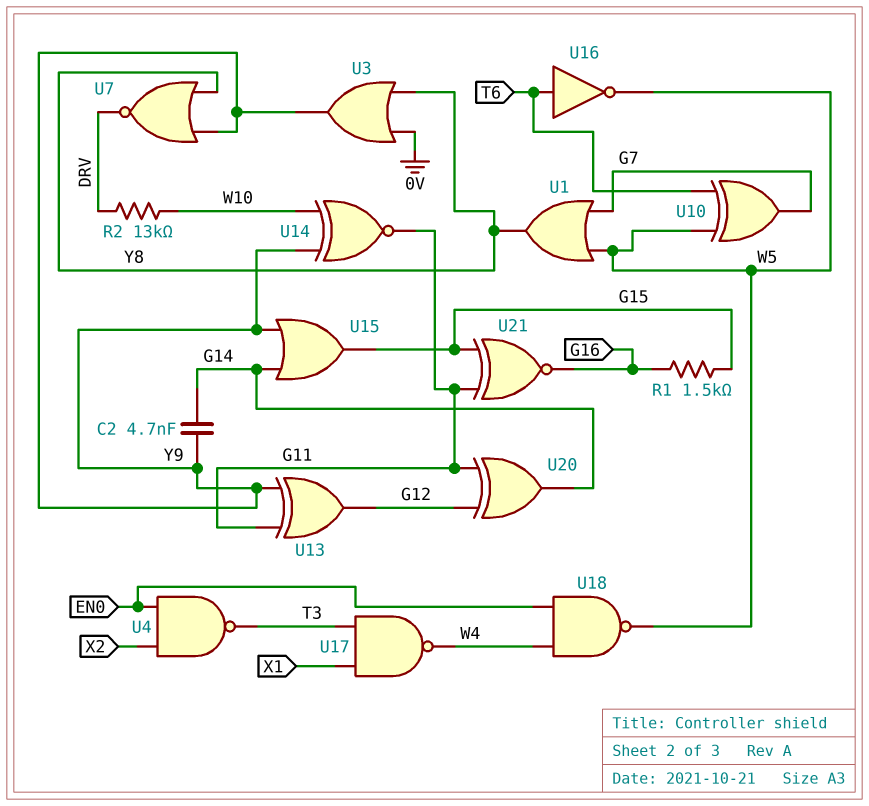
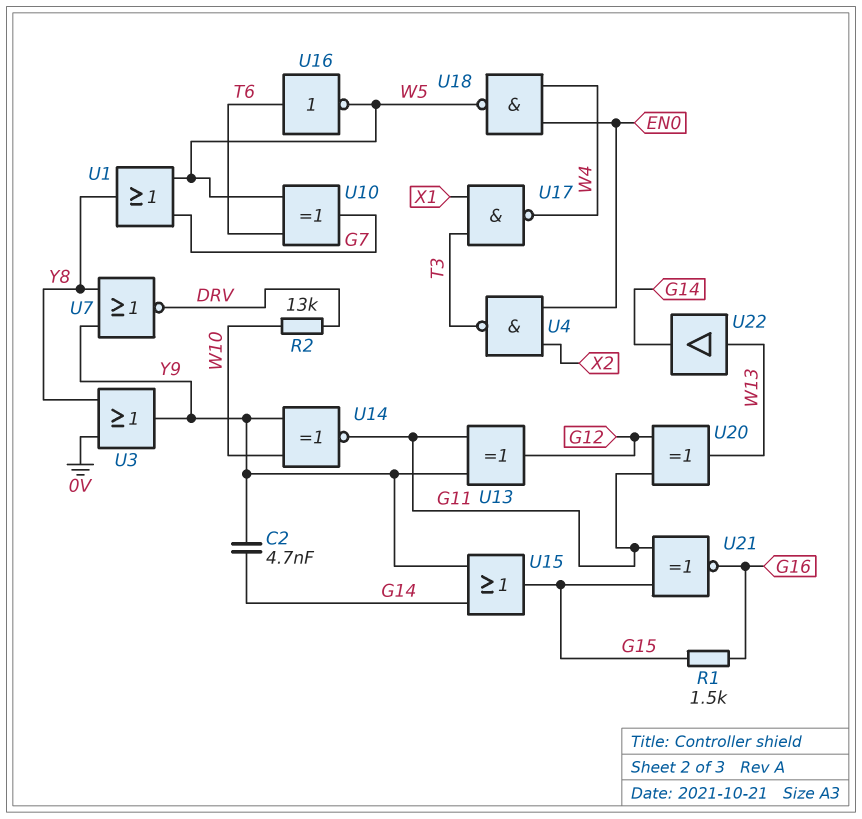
U20: XOR (in G11, in G12, out G14) -> XOR (in G11, in G12, out W13)
U22: none -> buffer (in W13, out G14)

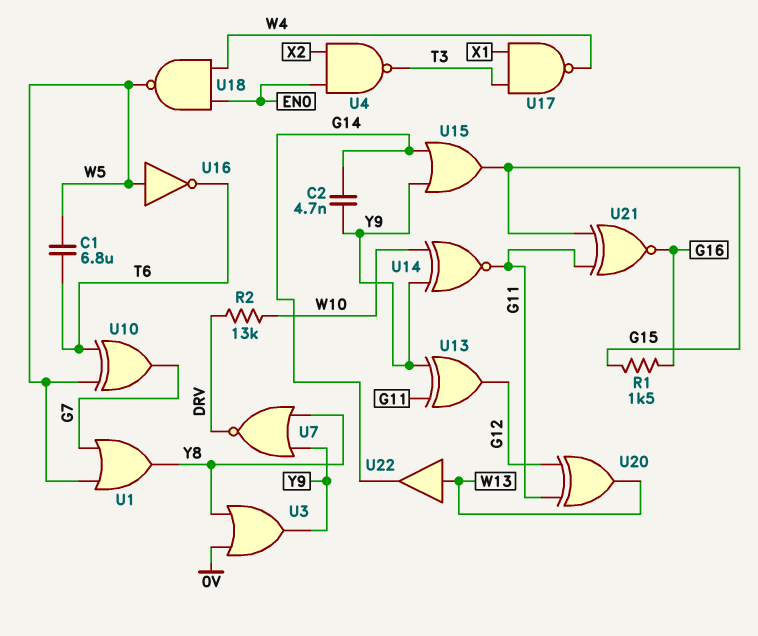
C1: none -> 6.8uF (T6, W5)
U16: NOT (in T6, out W5) -> NOT (in W5, out T6)

